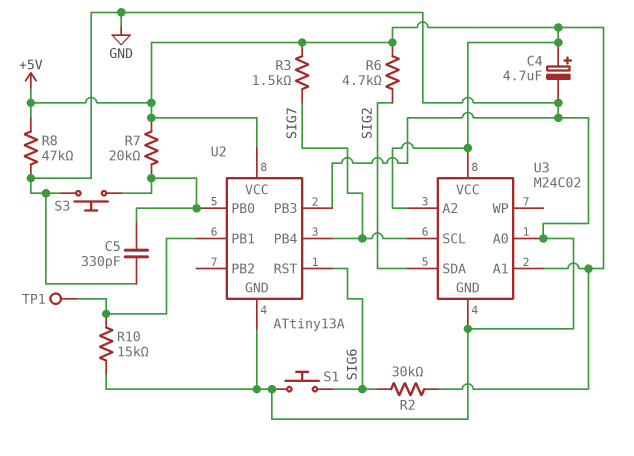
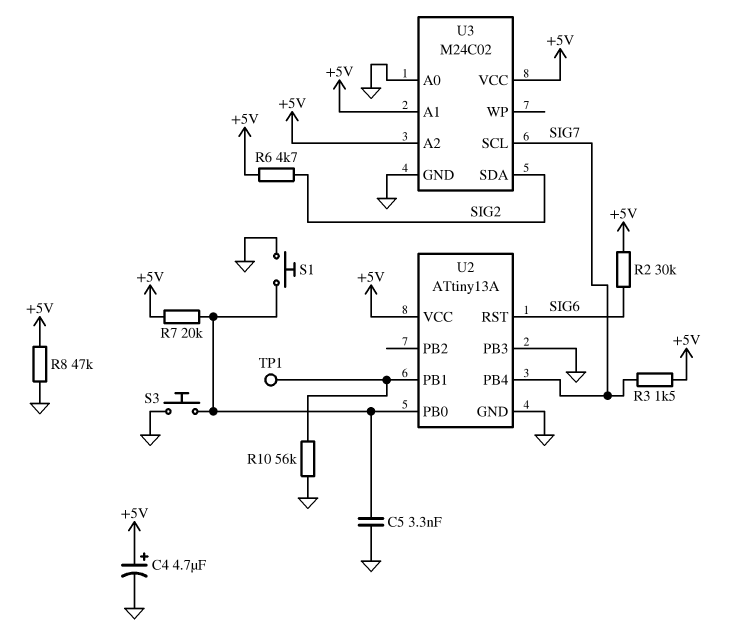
C5: 330pF (GND, U2/PB0) -> 3.3nF (GND, U2/PB0)
R10: 15k (GND, U2/PB1) -> 56k (GND, U2/PB1)
S1: button (GND, SIG6) -> button (GND, U2/PB0)

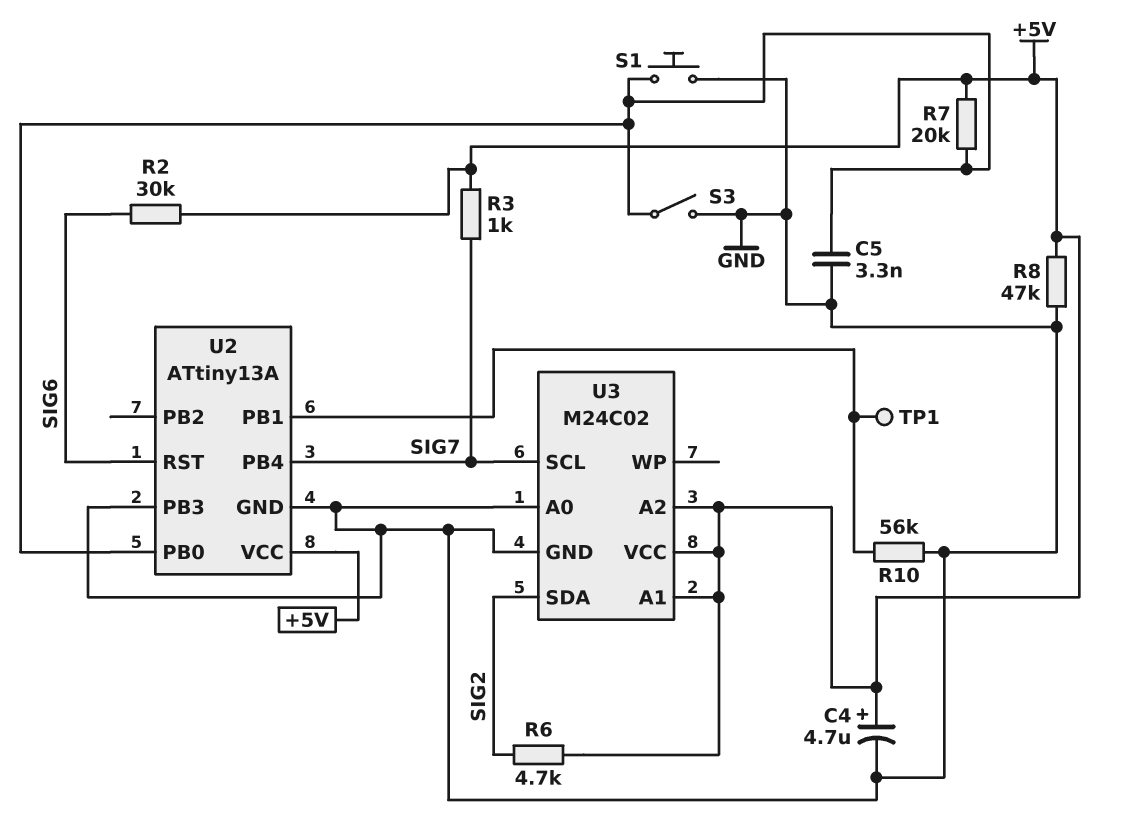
R3: 1.5k (+5V, SIG7) -> 1k (+5V, SIG7)
S3: button (GND, U2/PB0) -> switch (GND, U2/PB0)

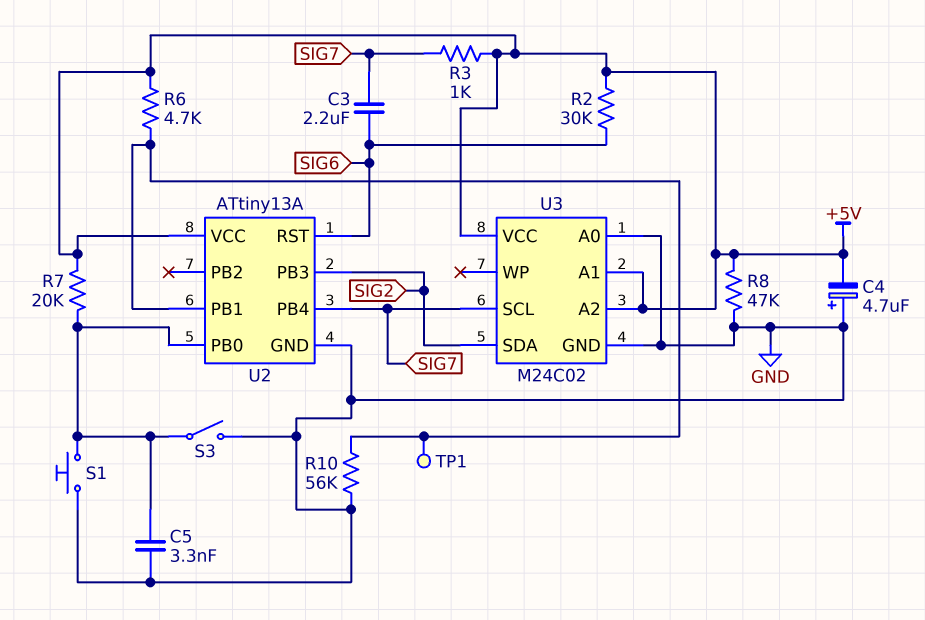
C3: none -> 2.2uF (SIG6, SIG7)
C4: 4.7uF (plus +5V, minus GND) -> 4.7uF (plus GND, minus +5V)
R6: 4.7k (+5V, SIG2) -> 4.7k (+5V, U2/PB1)
U2 pin PB3: GND -> SIG2

